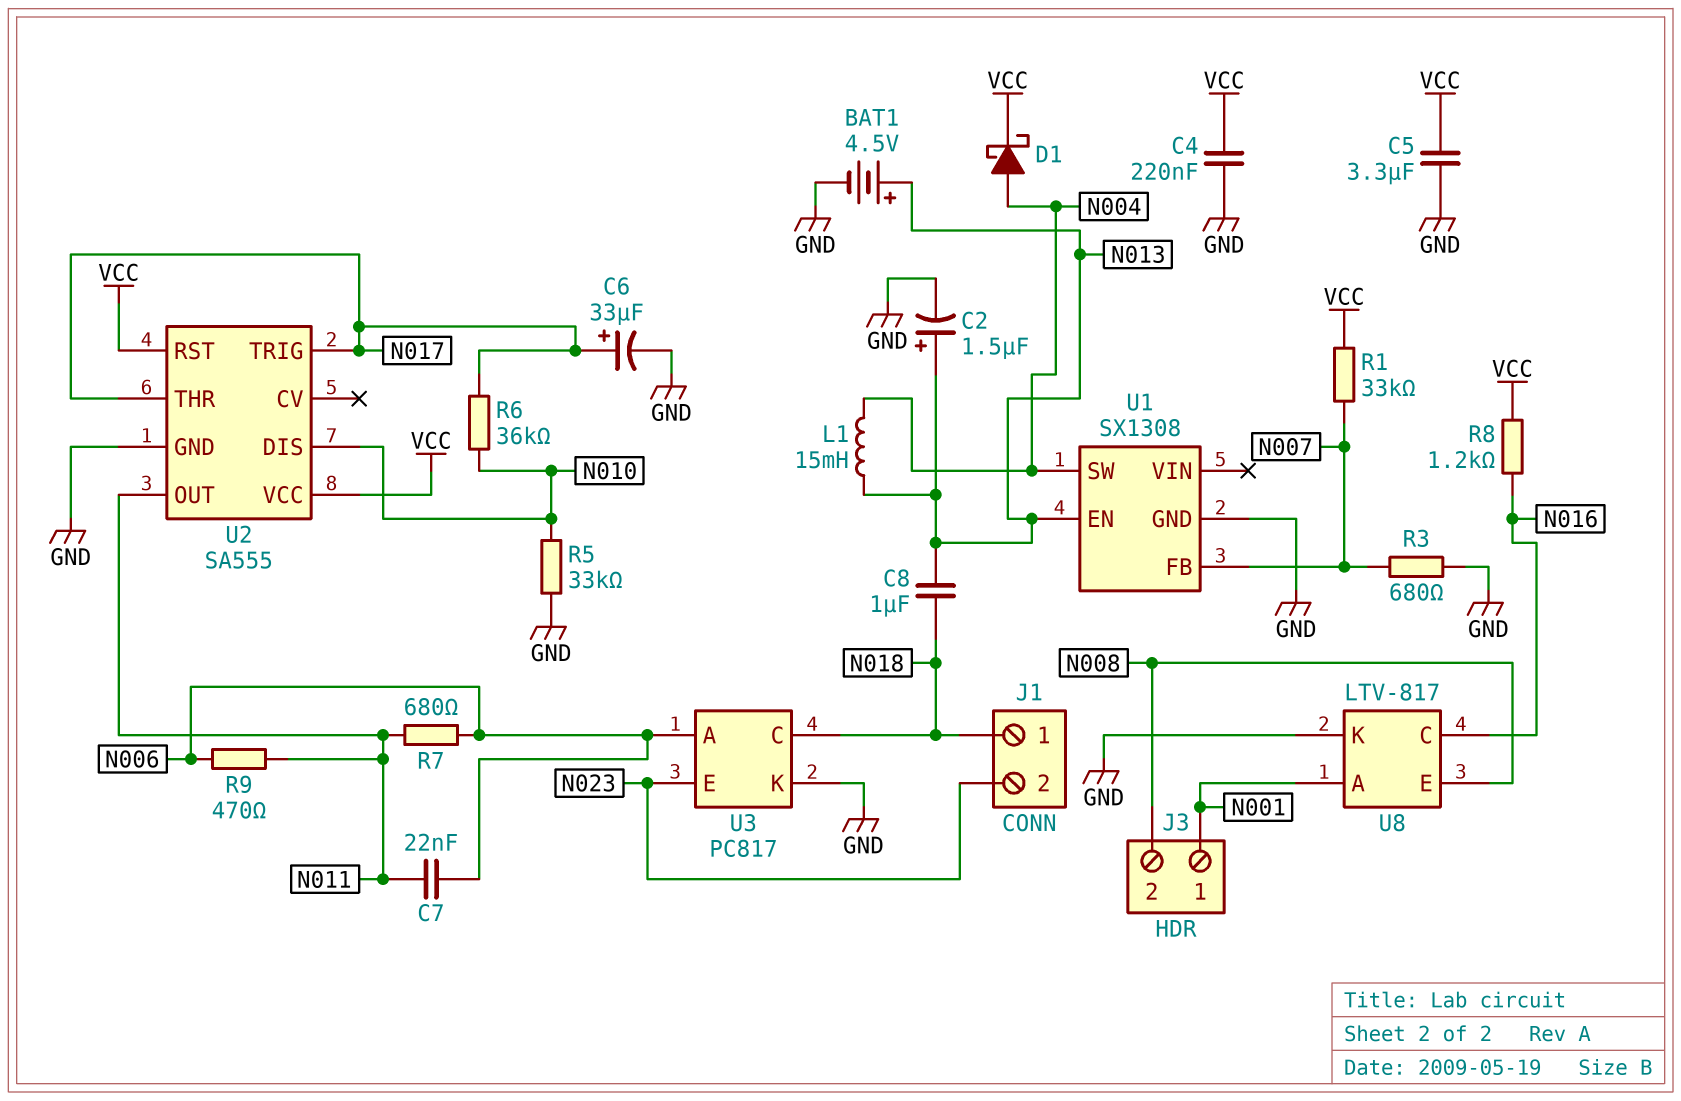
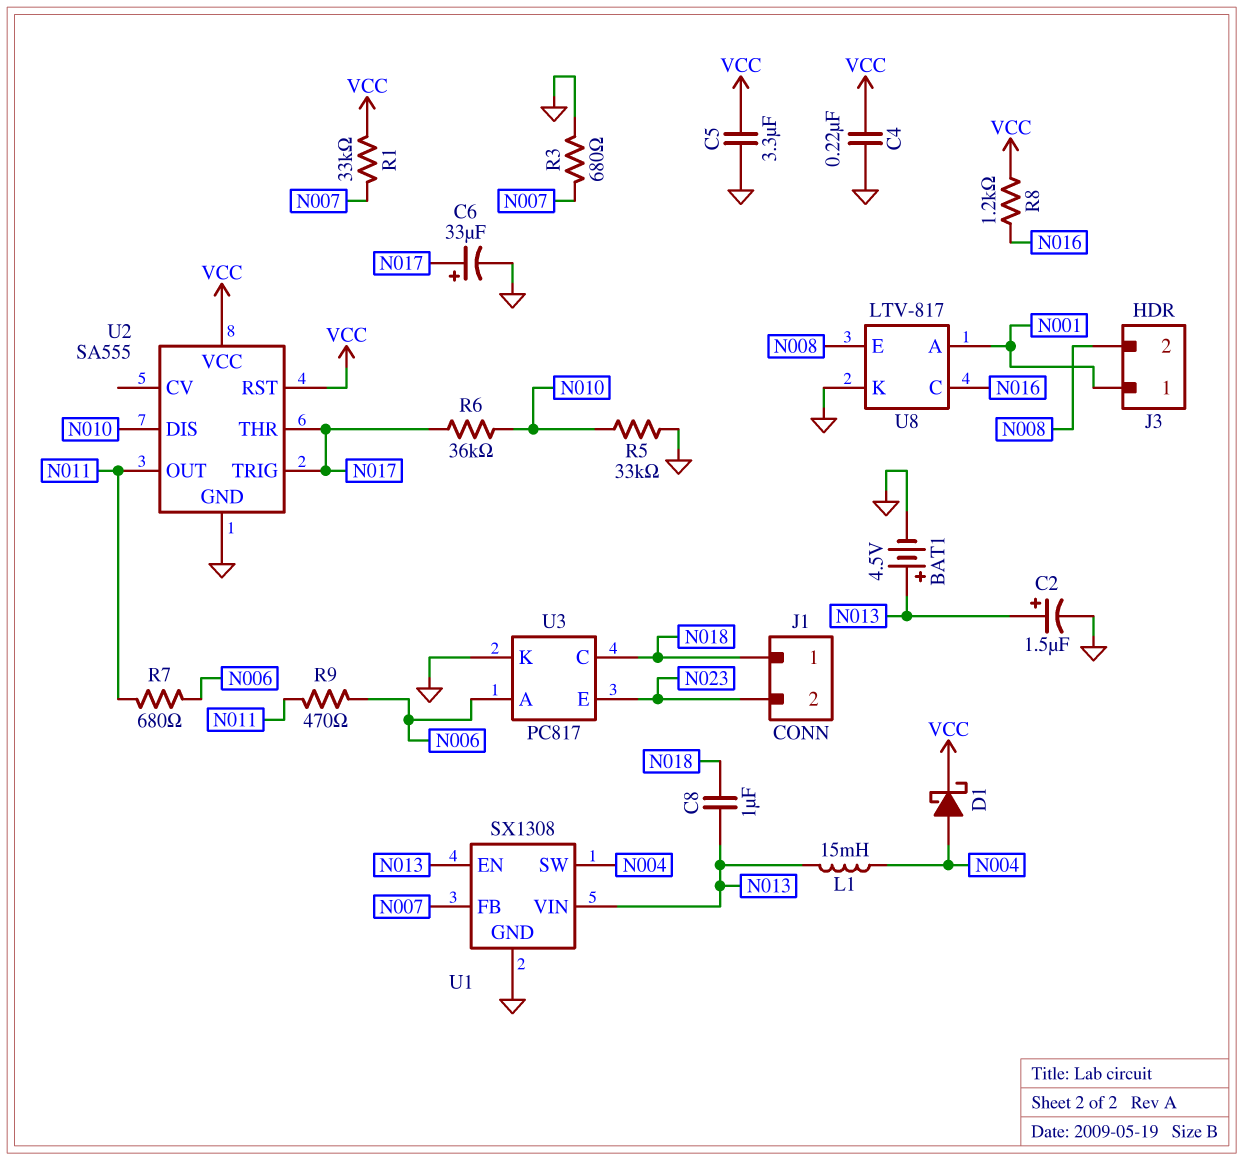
C7: 22nF (N006, N011) -> none
U1 pin VIN: none -> N013

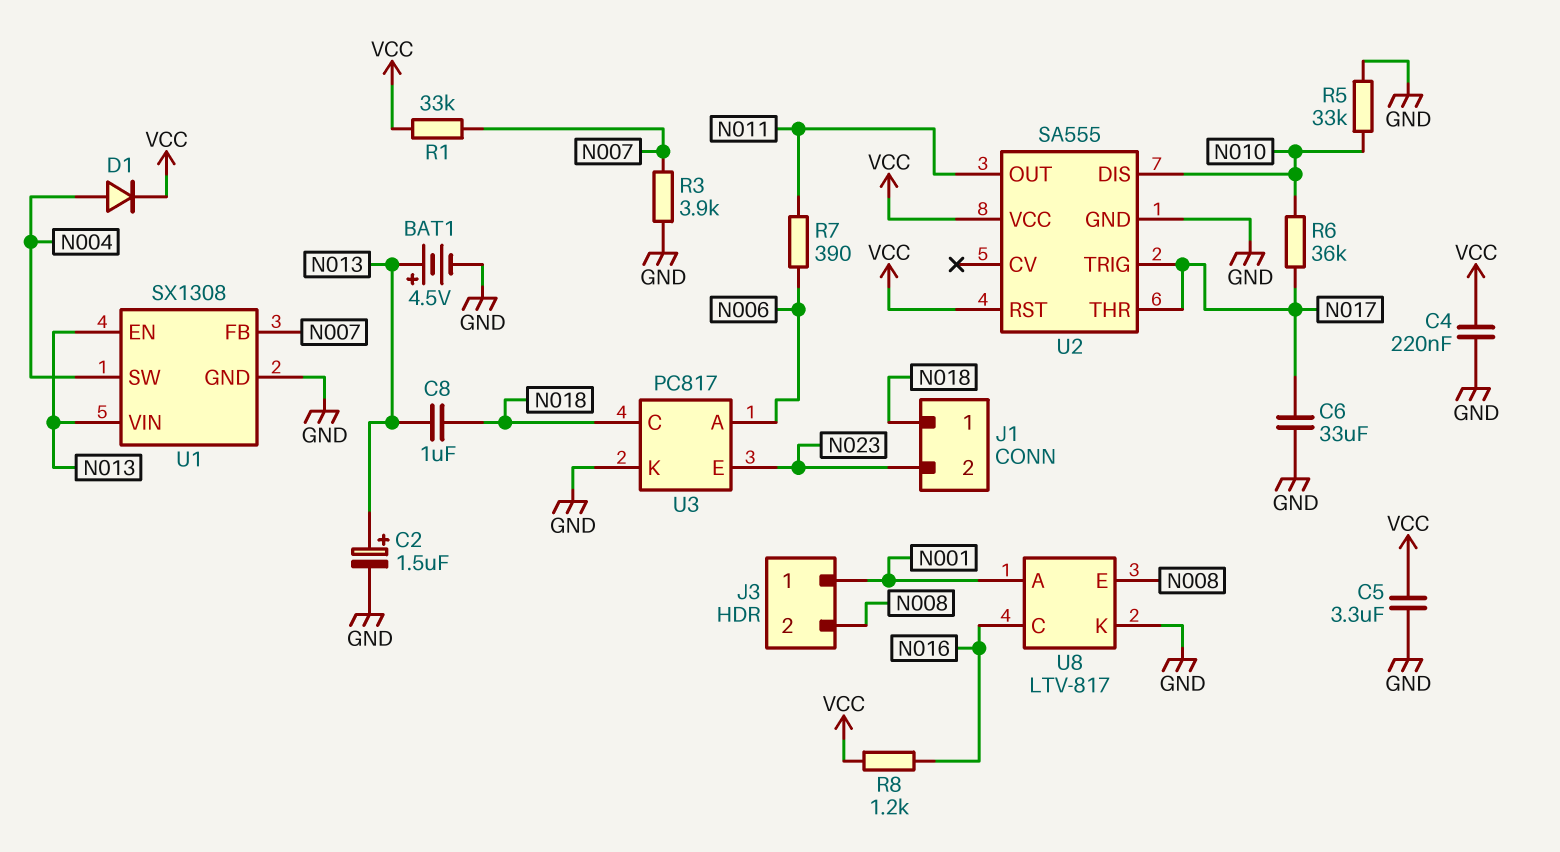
C6: 33uF (plus N017, minus GND) -> 33uF (GND, N017)
D1: schottky (A N004, K VCC) -> diode (A N004, K VCC)
L1: 15mH (N004, N013) -> none
R3: 680 (GND, N007) -> 3.9k (GND, N007)
R7: 680 (N006, N011) -> 390 (N006, N011)
R9: 470 (N006, N011) -> none

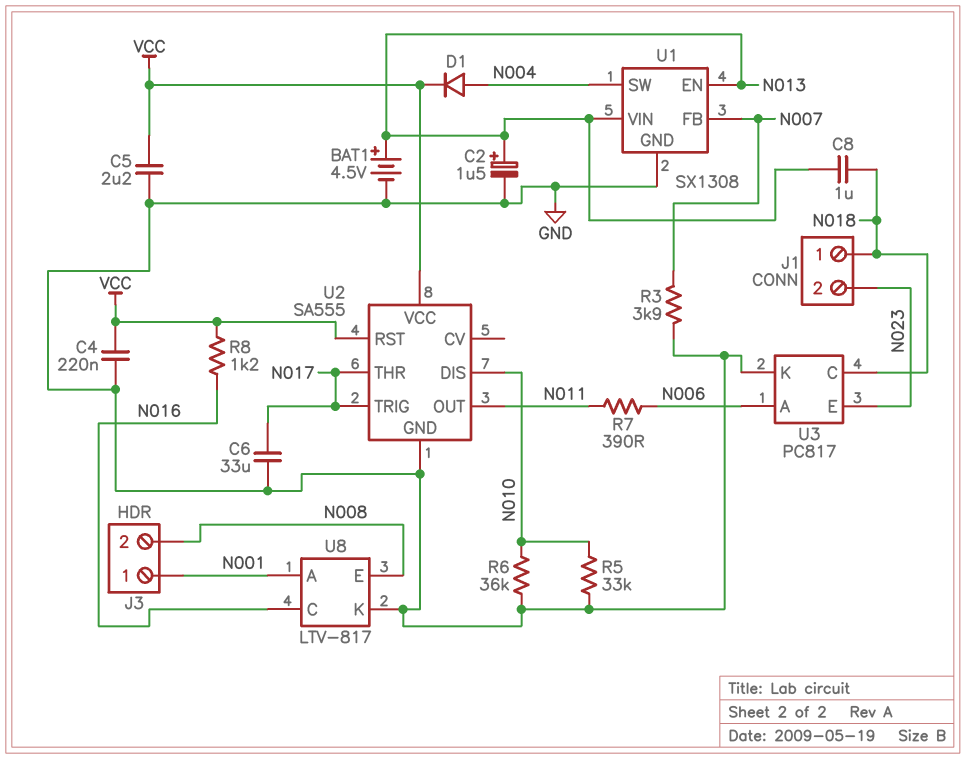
C5: 3.3uF (GND, VCC) -> 2.2uF (GND, VCC)
R1: 33k (N007, VCC) -> none
R6: 36k (N010, N017) -> 36k (GND, N010)

